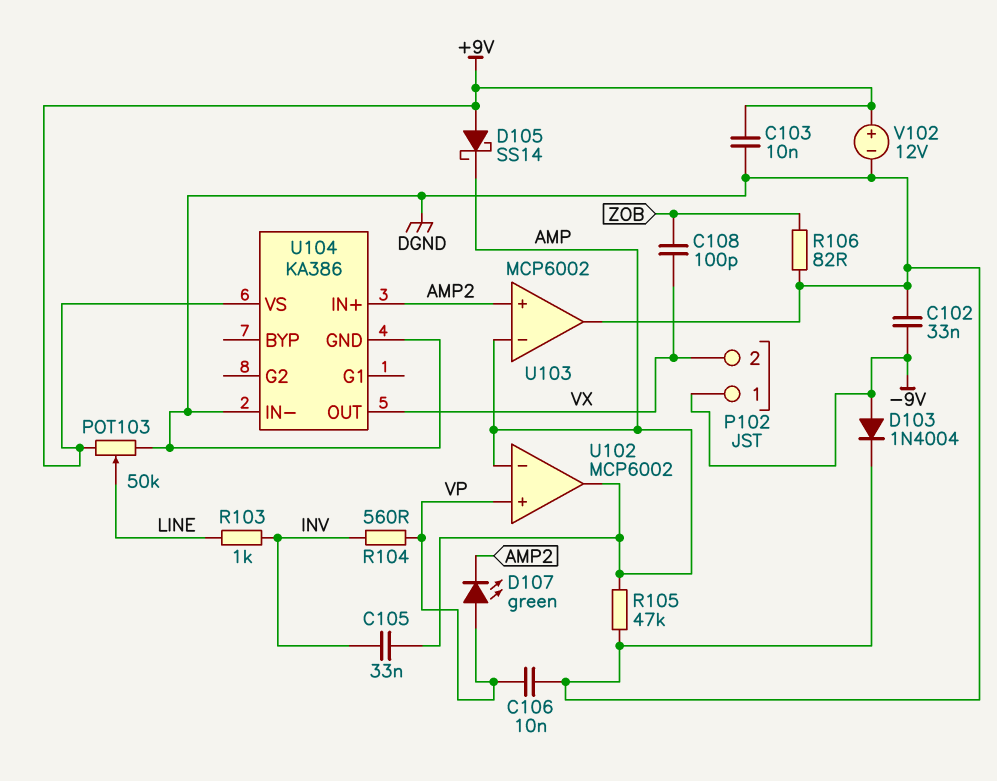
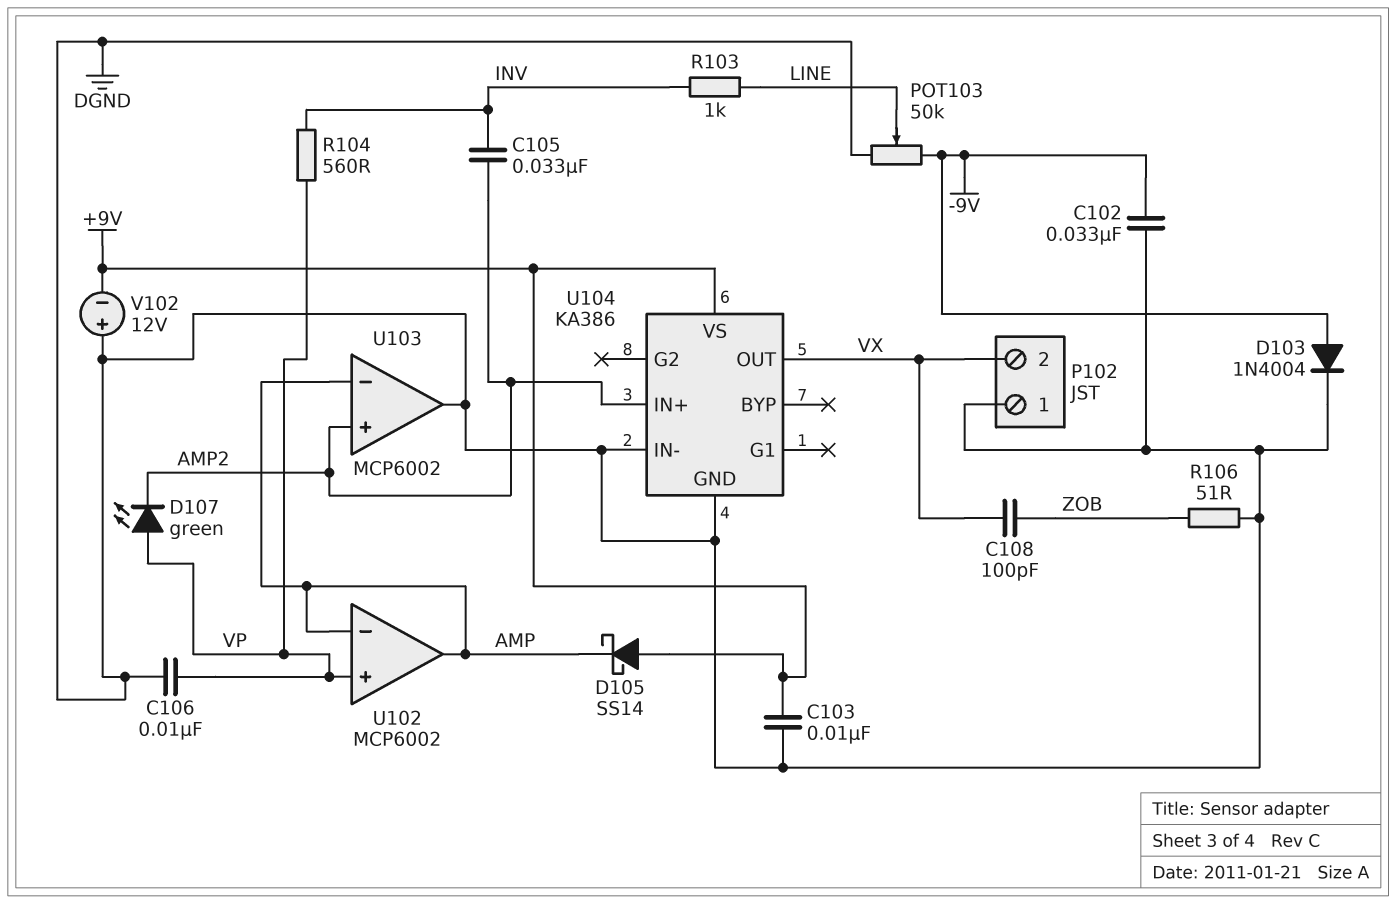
C105: 33nF (AMP, INV) -> 33nF (AMP2, INV)
P102 pin 1: -9V -> DGND
POT103: 50k (+9V, DGND, wiper LINE) -> 50k (-9V, DGND, wiper LINE)
R105: 47k (AMP, DGND) -> none
R106: 82 (DGND, ZOB) -> 51 (DGND, ZOB)
V102: 12V (plus +9V, minus DGND) -> 12V (plus DGND, minus +9V)

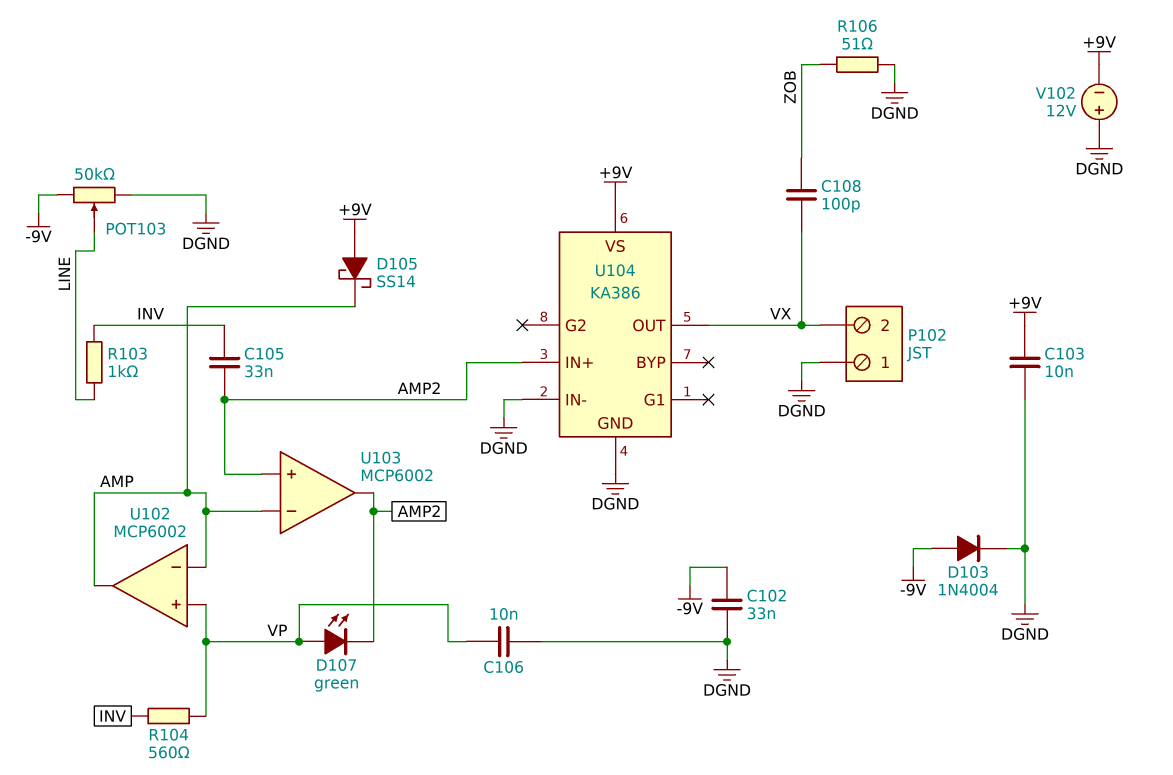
U103 pin out: DGND -> AMP2

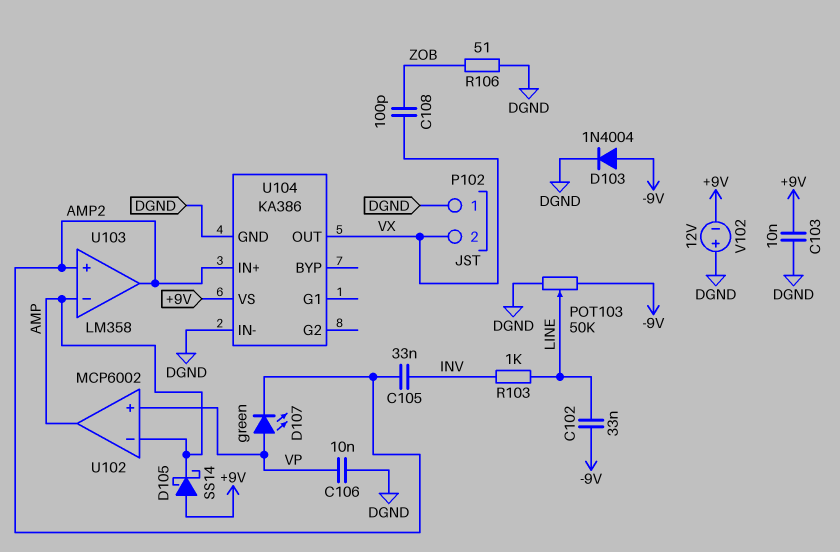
C102: 33nF (-9V, DGND) -> 33nF (-9V, LINE)
R104: 560 (INV, VP) -> none
U103: MCP6002 -> LM358

